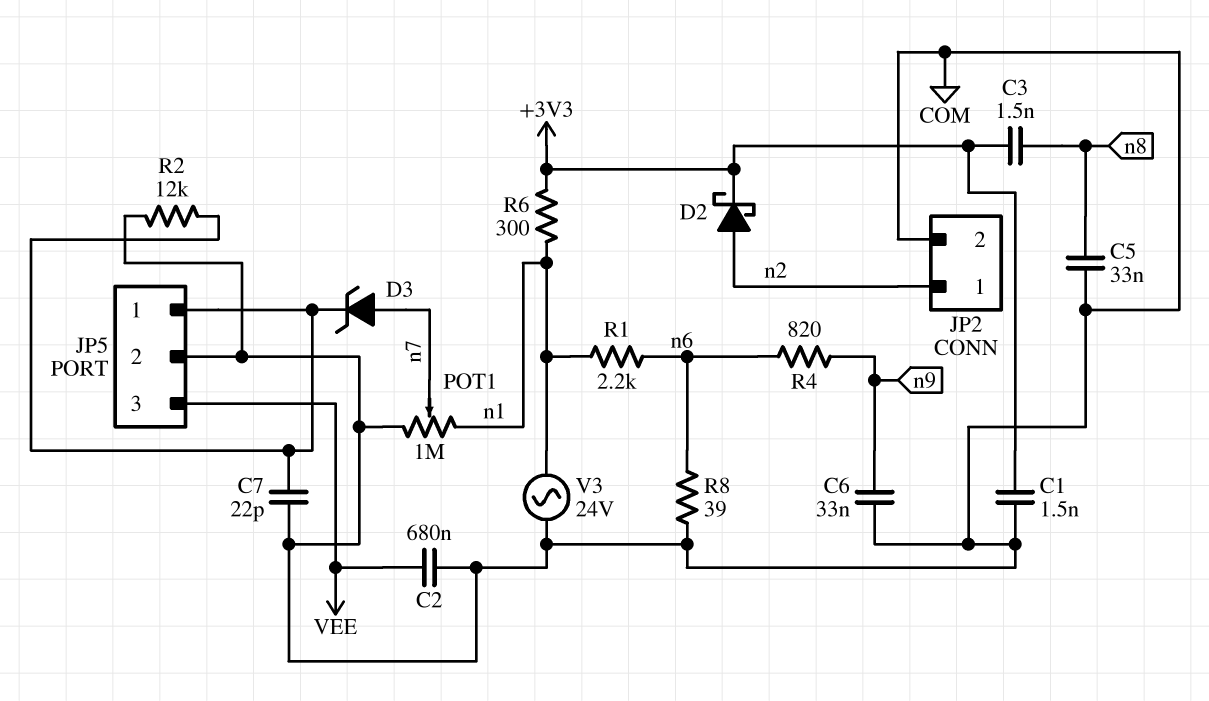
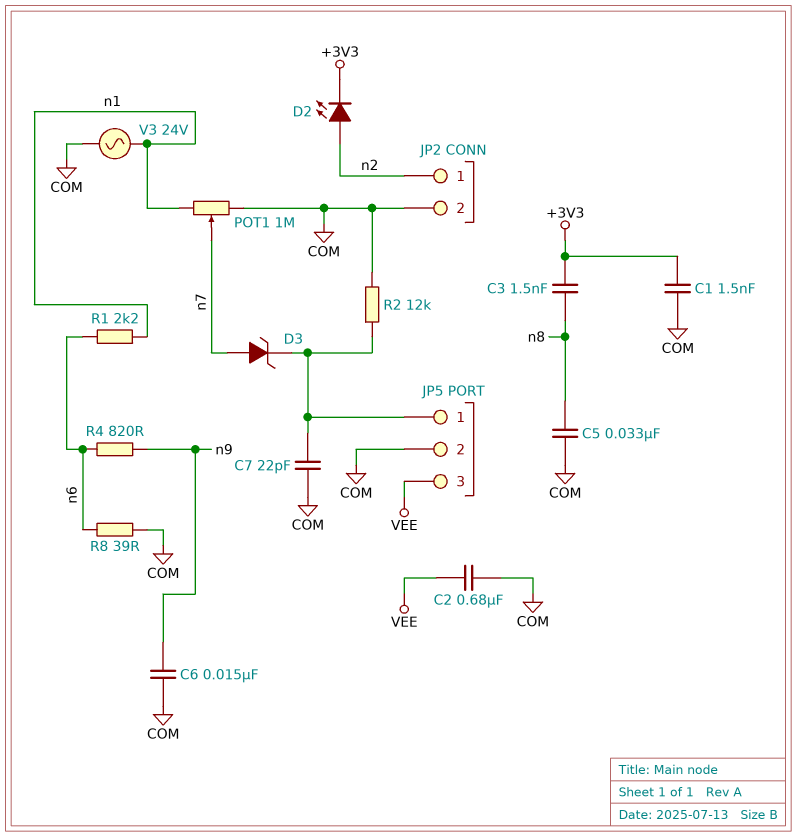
C6: 33nF (COM, n9) -> 15nF (COM, n9)
D2: schottky (A n2, K +3V3) -> LED (A n2, K +3V3)
R6: 300 (+3V3, n1) -> none

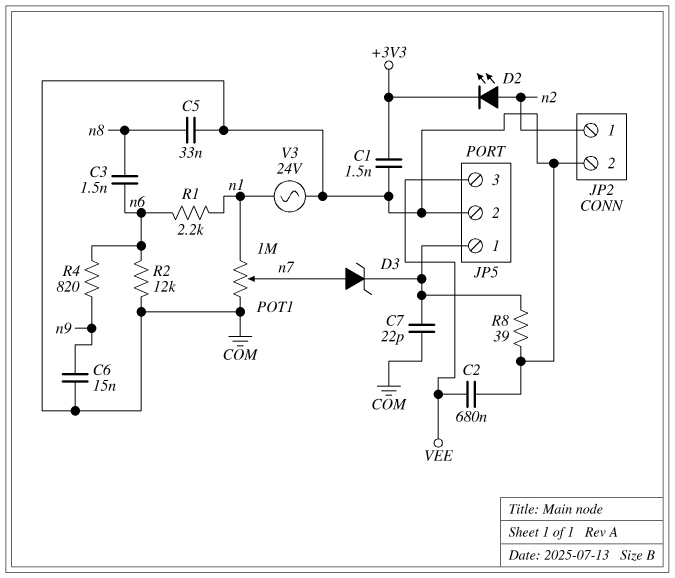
C3: 1.5nF (+3V3, n8) -> 1.5nF (n6, n8)
R2: 12k (COM, JP5/1) -> 12k (COM, n6)
R8: 39 (COM, n6) -> 39 (COM, JP5/1)

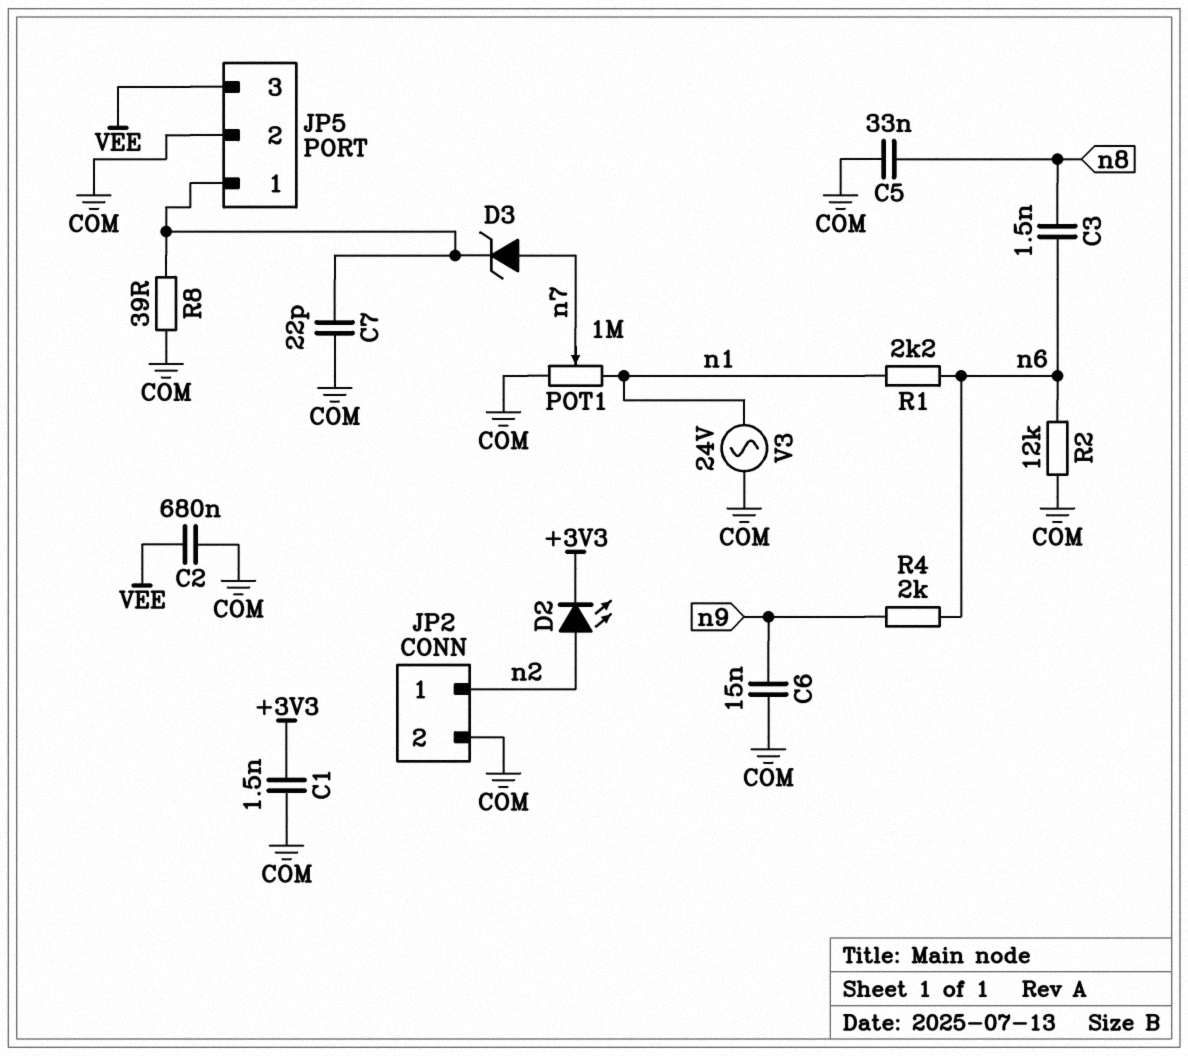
R4: 820 (n6, n9) -> 2k (n6, n9)

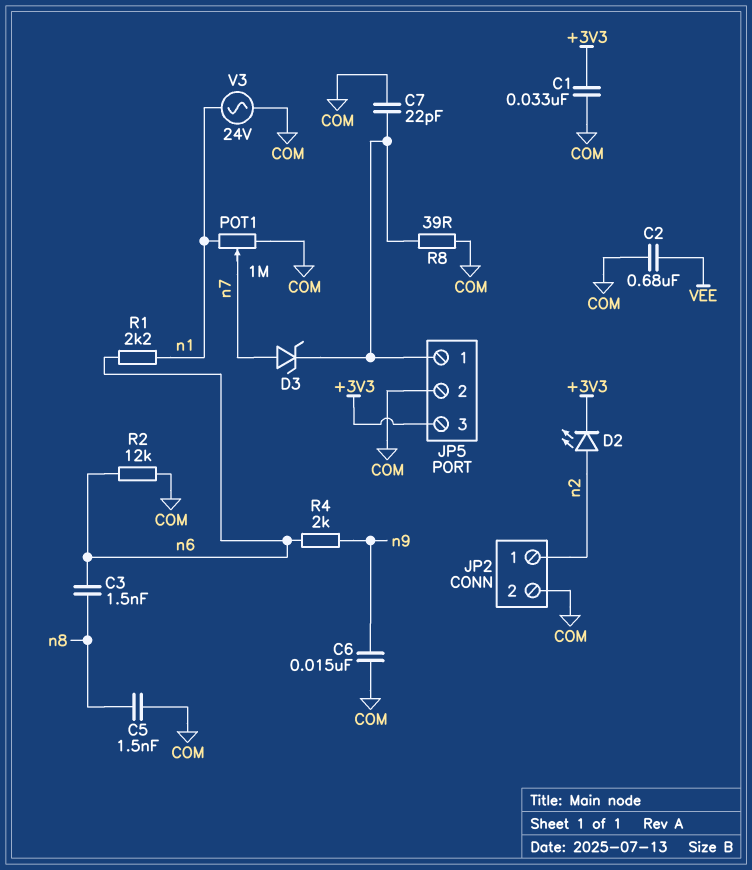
C1: 1.5nF (+3V3, COM) -> 33nF (+3V3, COM)
C5: 33nF (COM, n8) -> 1.5nF (COM, n8)
JP5 pin 3: VEE -> +3V3

